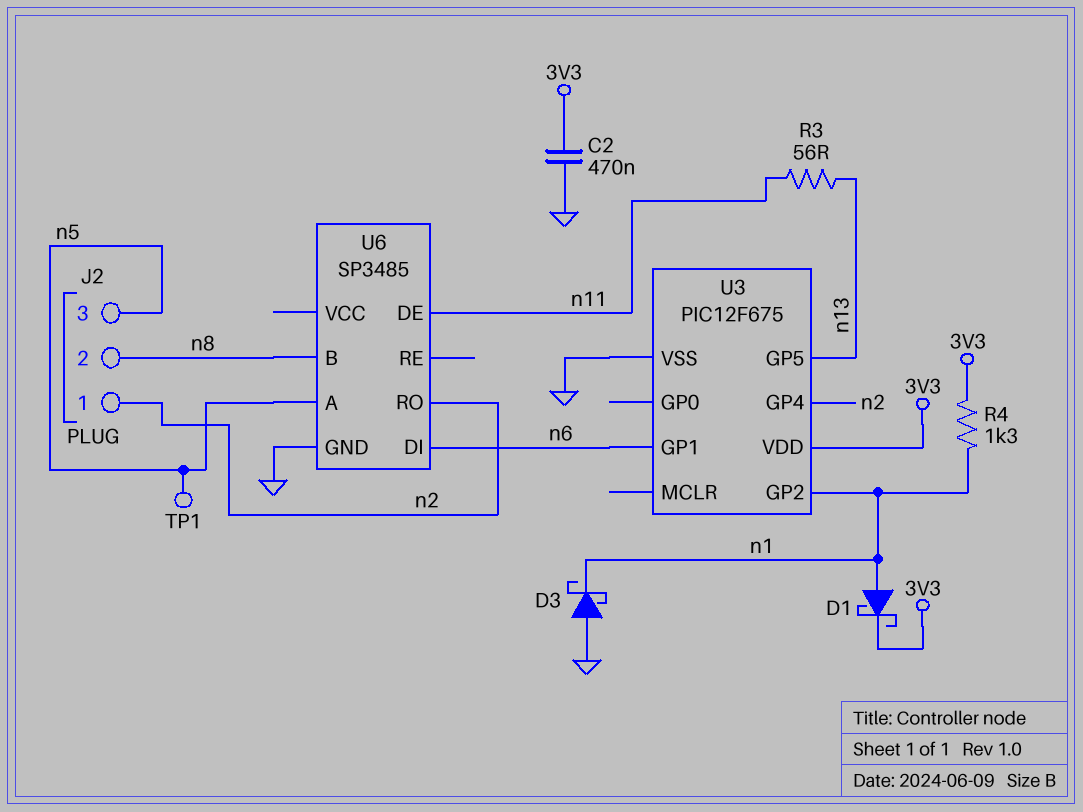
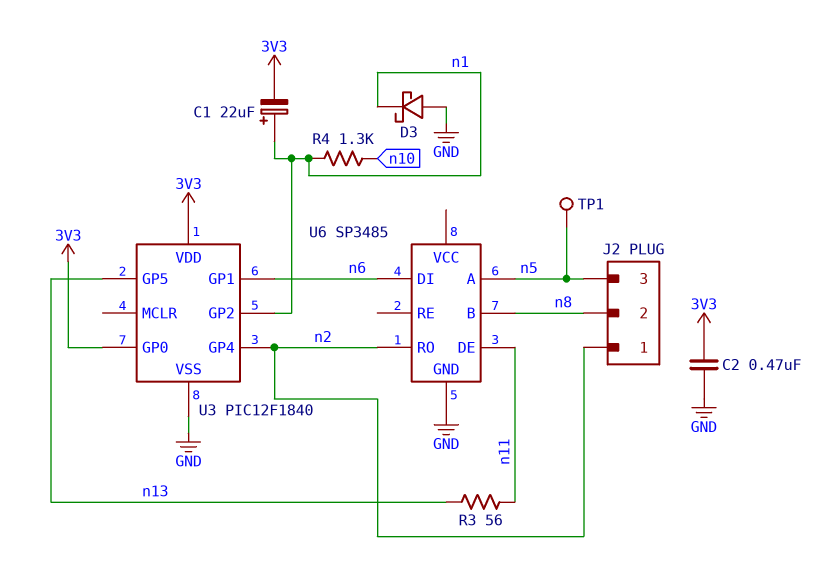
C1: none -> 22uF (plus n1, minus 3V3)
D1: schottky (A n1, K 3V3) -> none
R4: 1.3k (3V3, n1) -> 1.3k (n1, n10)
U3: PIC12F675 -> PIC12F1840
U3 pin GP0: none -> 3V3

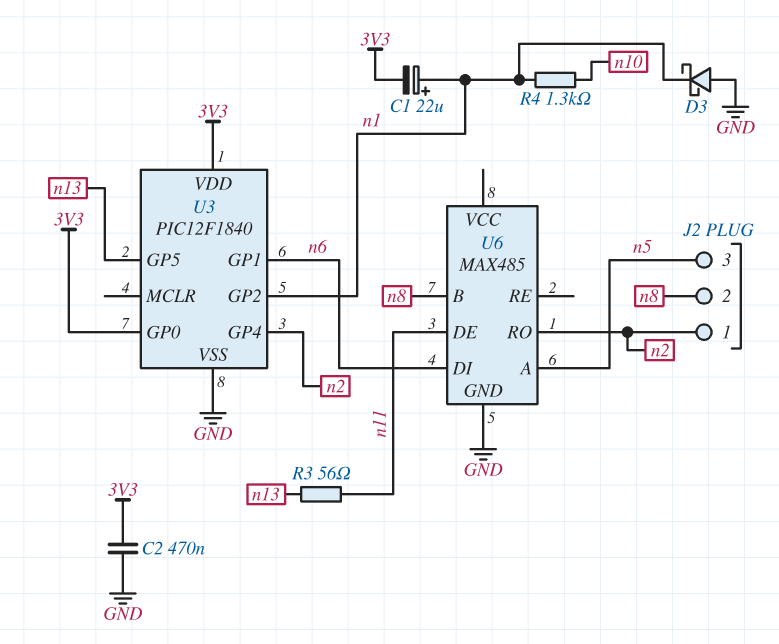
TP1: test point (n5) -> none
U6: SP3485 -> MAX485

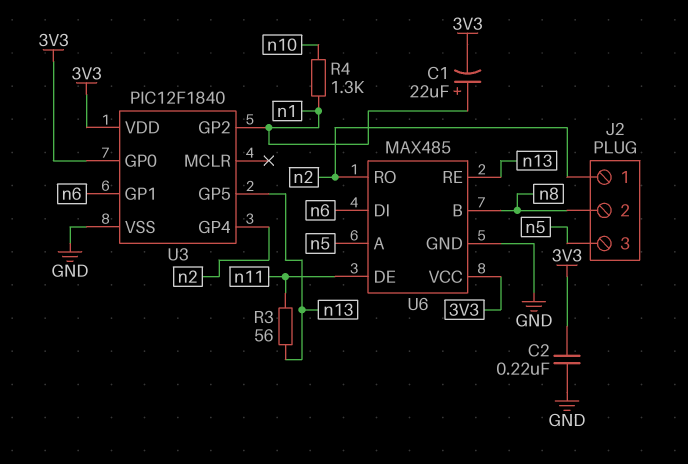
C2: 470nF (3V3, GND) -> 220nF (3V3, GND)
D3: schottky (A GND, K n1) -> none
U6 pin RE: none -> n13
U6 pin VCC: none -> 3V3

